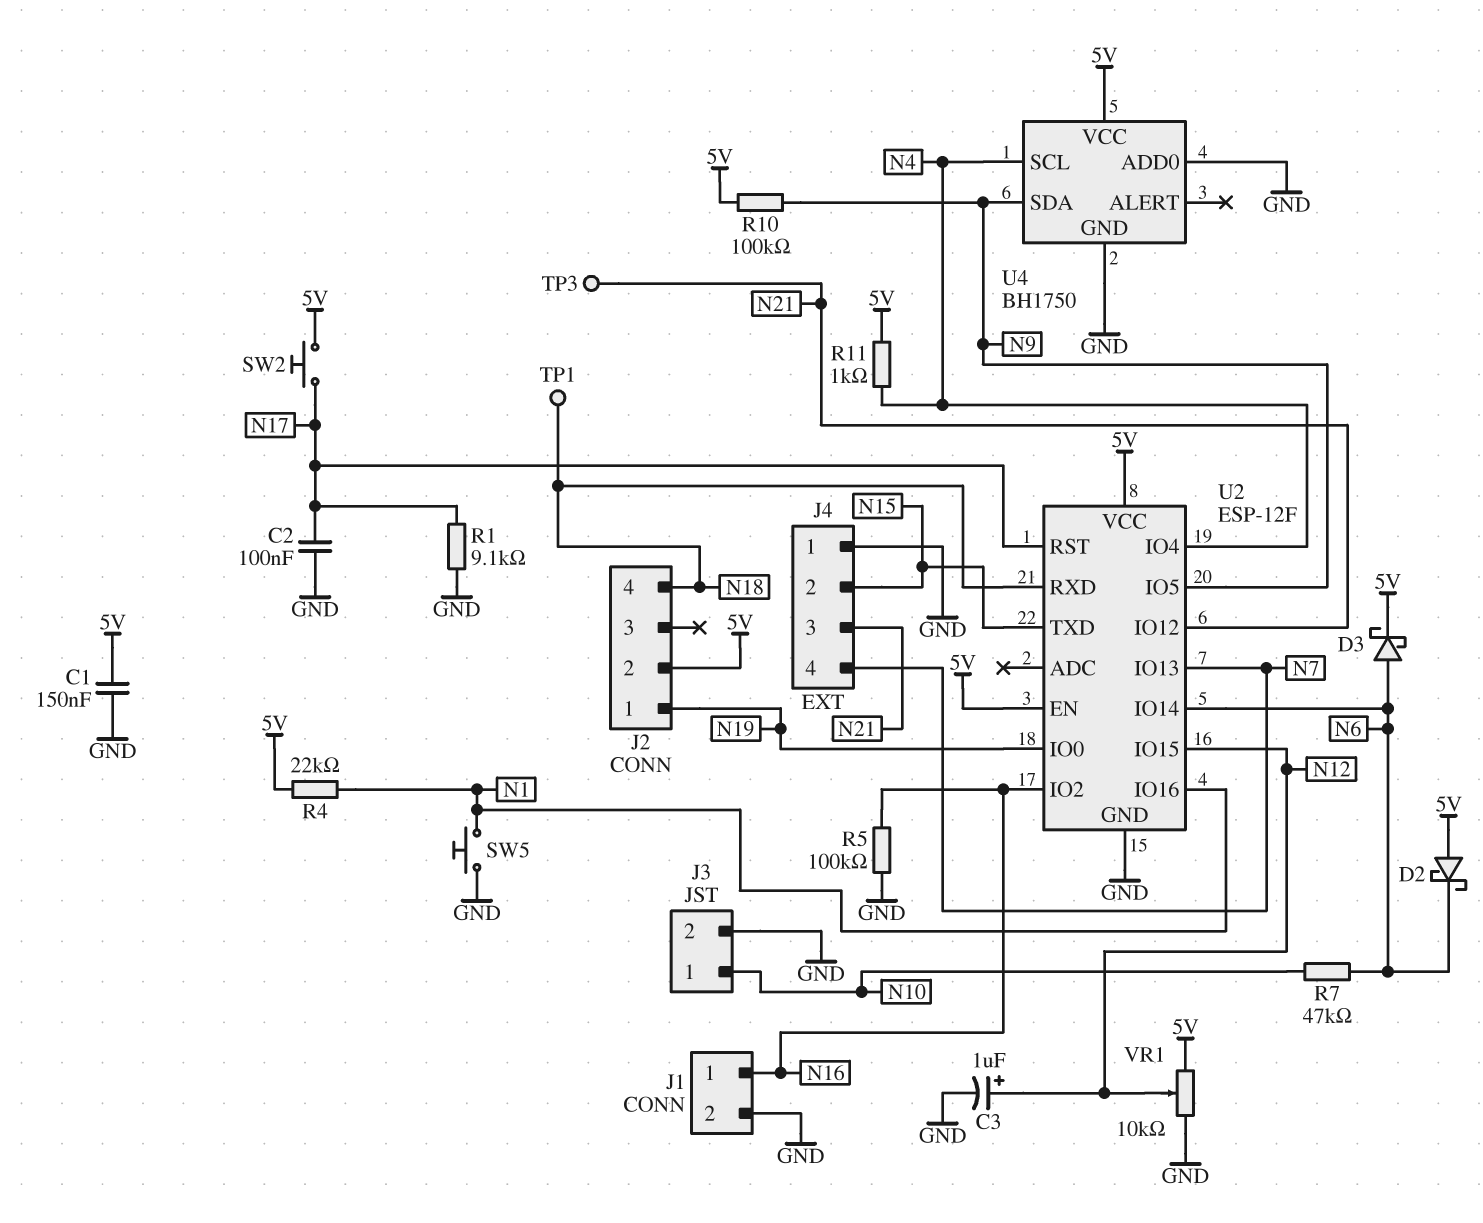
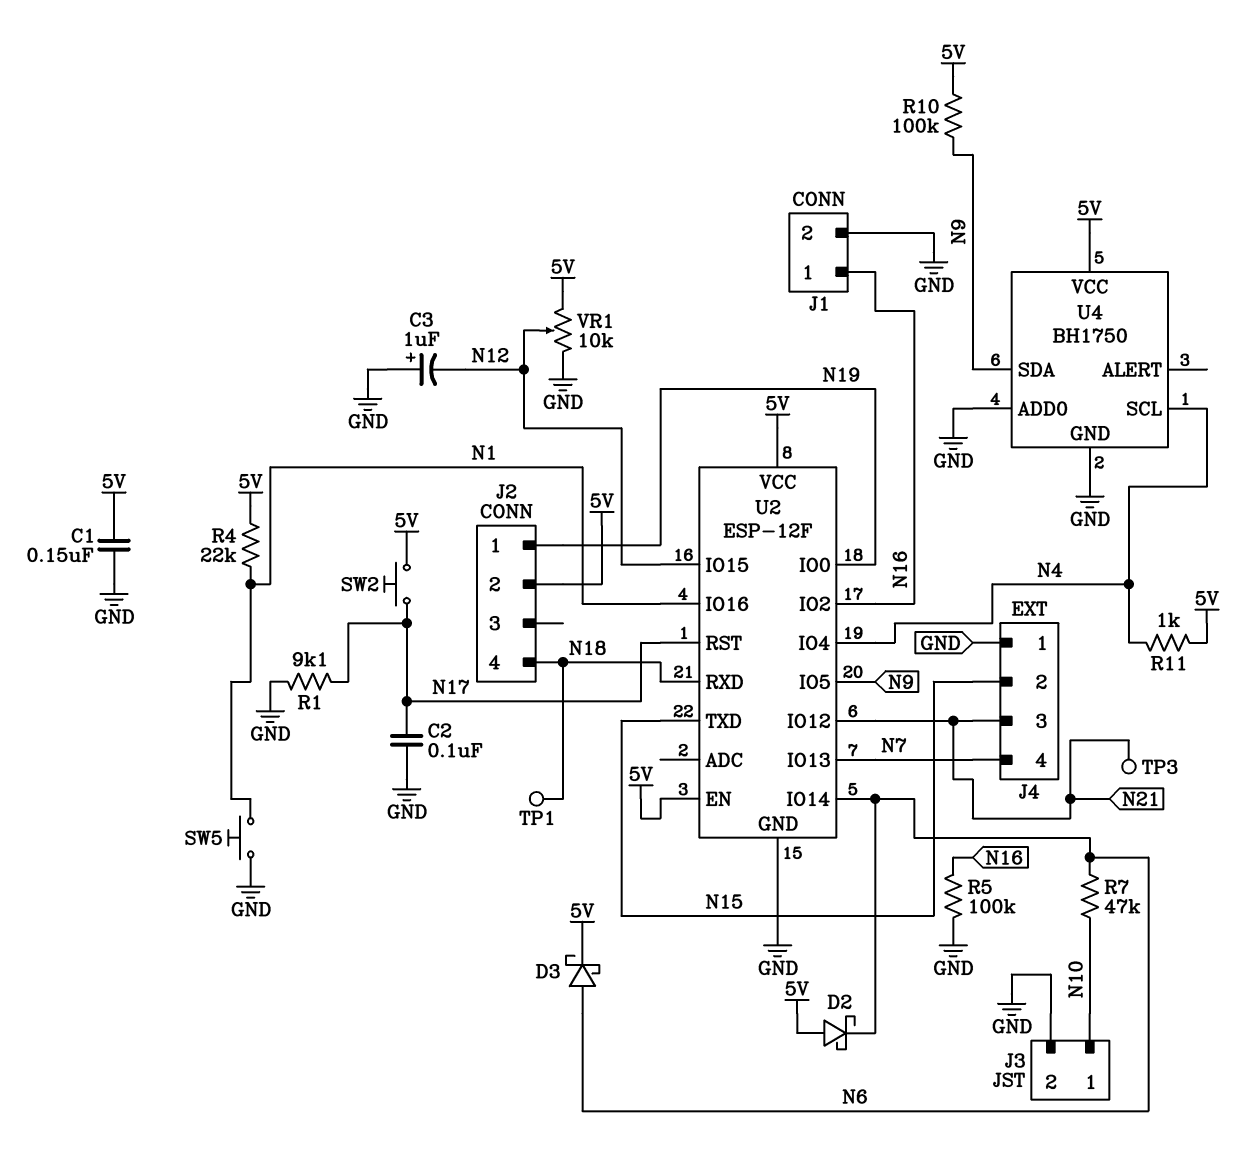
C3: 1uF (plus N12, minus GND) -> 1uF (plus GND, minus N12)

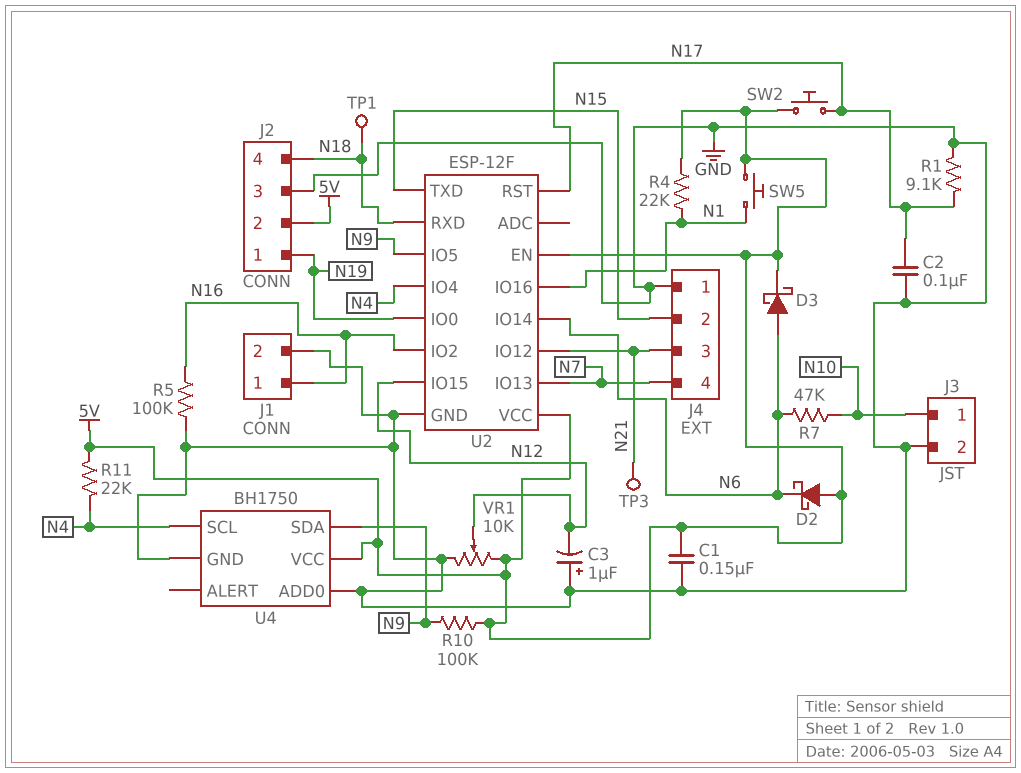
J2 pin 3: none -> GND
R11: 1k (5V, N4) -> 22k (5V, N4)
SW5: button (GND, N1) -> button (5V, N1)

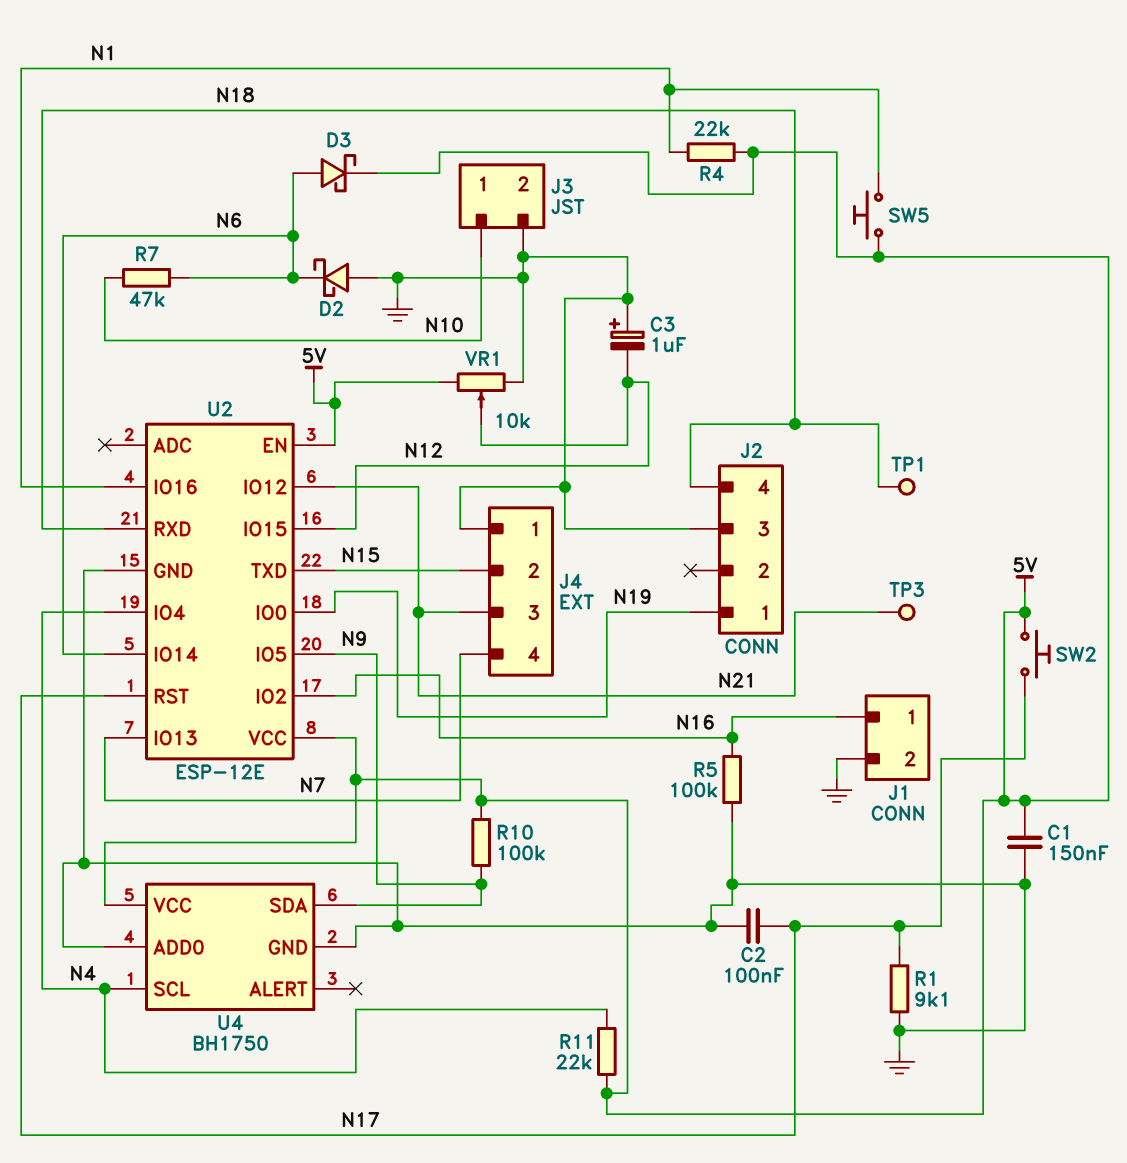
D2: schottky (A 5V, K N6) -> schottky (A GND, K N6)
J2 pin 2: 5V -> none
U2: ESP-12F -> ESP-12E

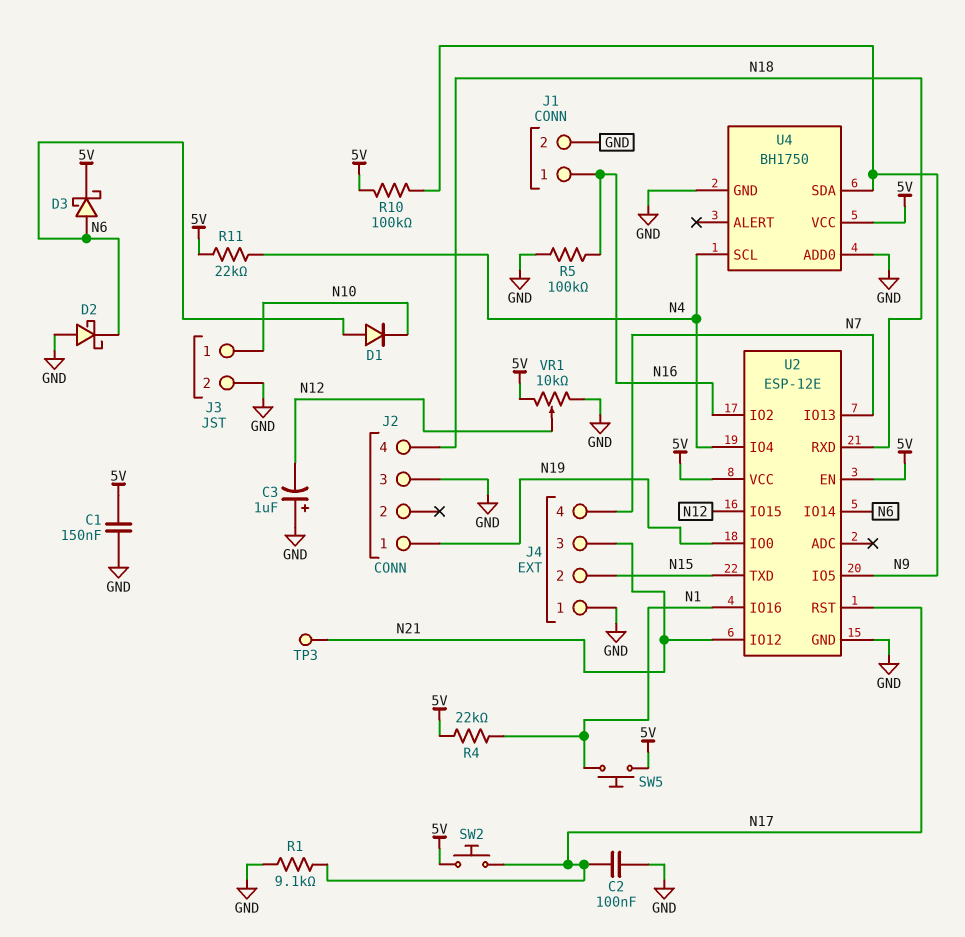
D1: none -> diode (A N6, K N10)
R7: 47k (N6, N10) -> none
TP1: test point (N18) -> none

